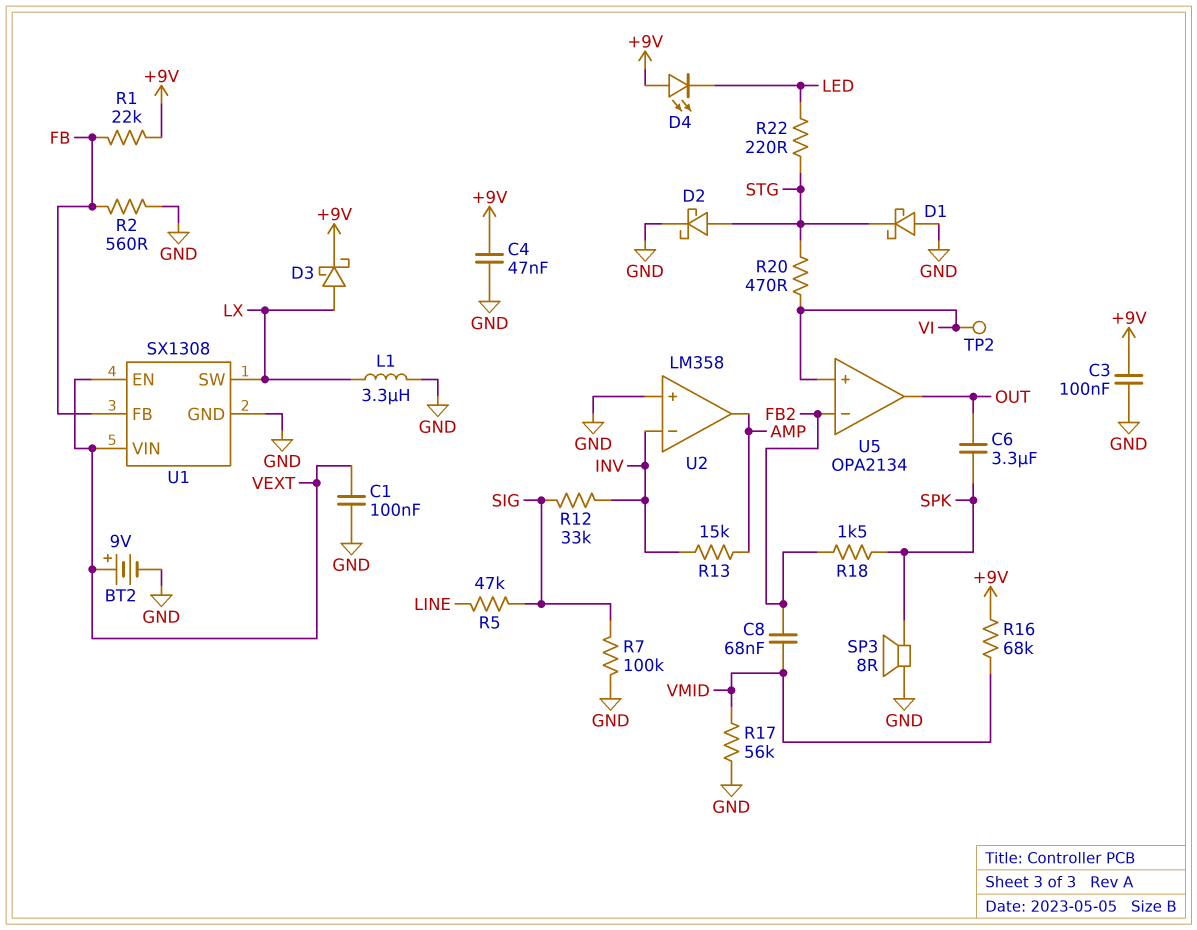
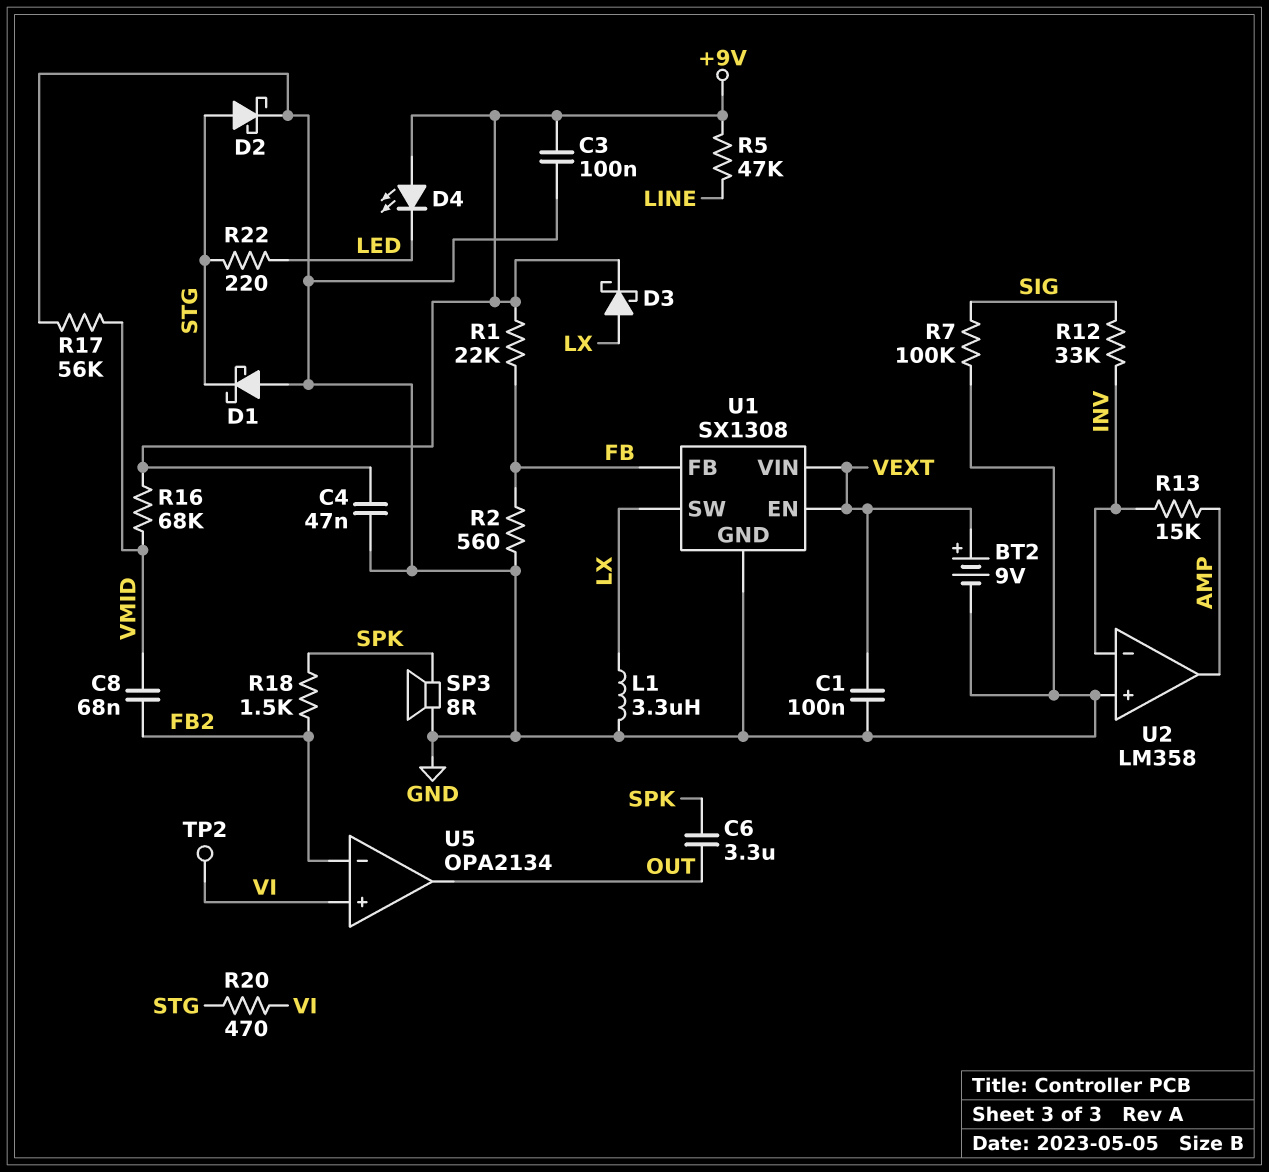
R5: 47k (LINE, SIG) -> 47k (+9V, LINE)

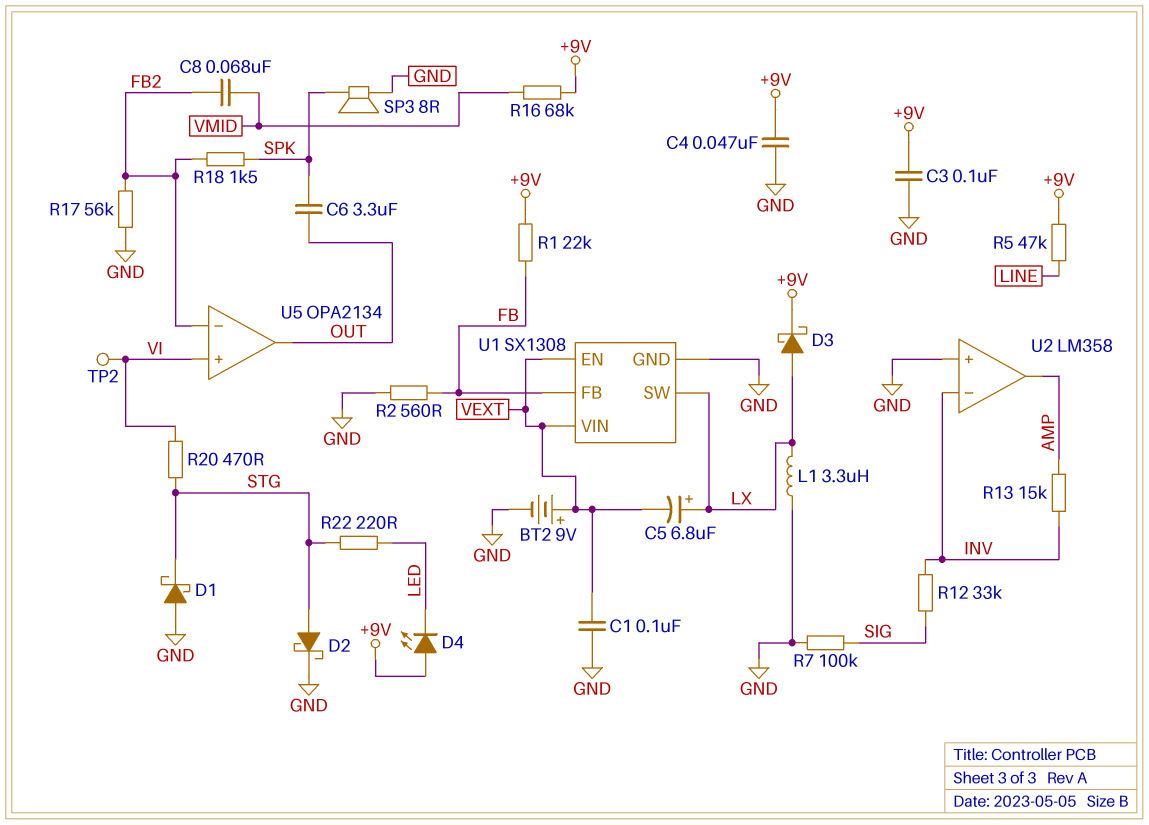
C5: none -> 6.8uF (plus LX, minus VEXT)
R17: 56k (GND, VMID) -> 56k (FB2, GND)

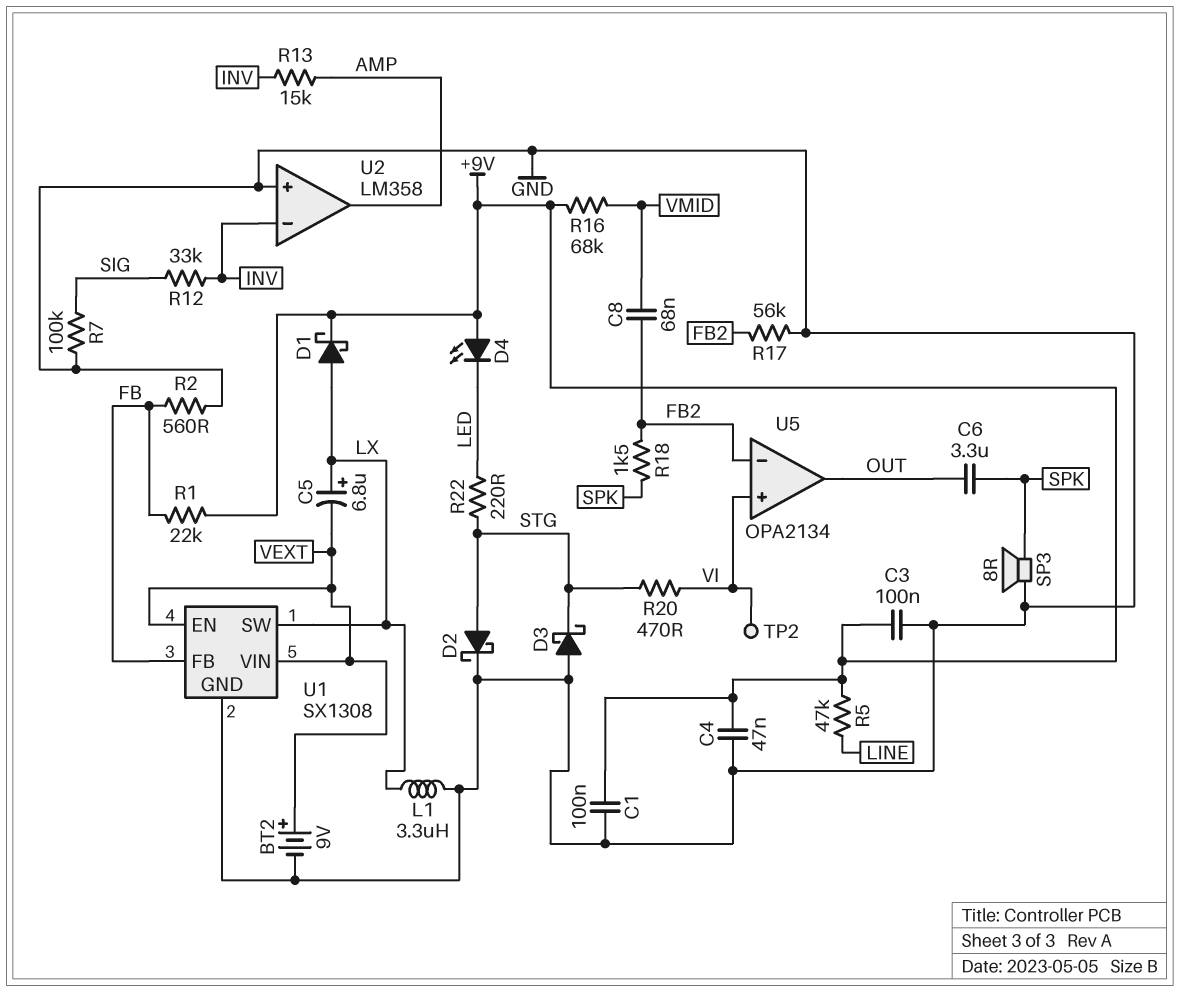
C1: 100nF (GND, VEXT) -> 100nF (+9V, GND)
D1: schottky (A GND, K STG) -> schottky (A LX, K +9V)
D3: schottky (A LX, K +9V) -> schottky (A GND, K STG)

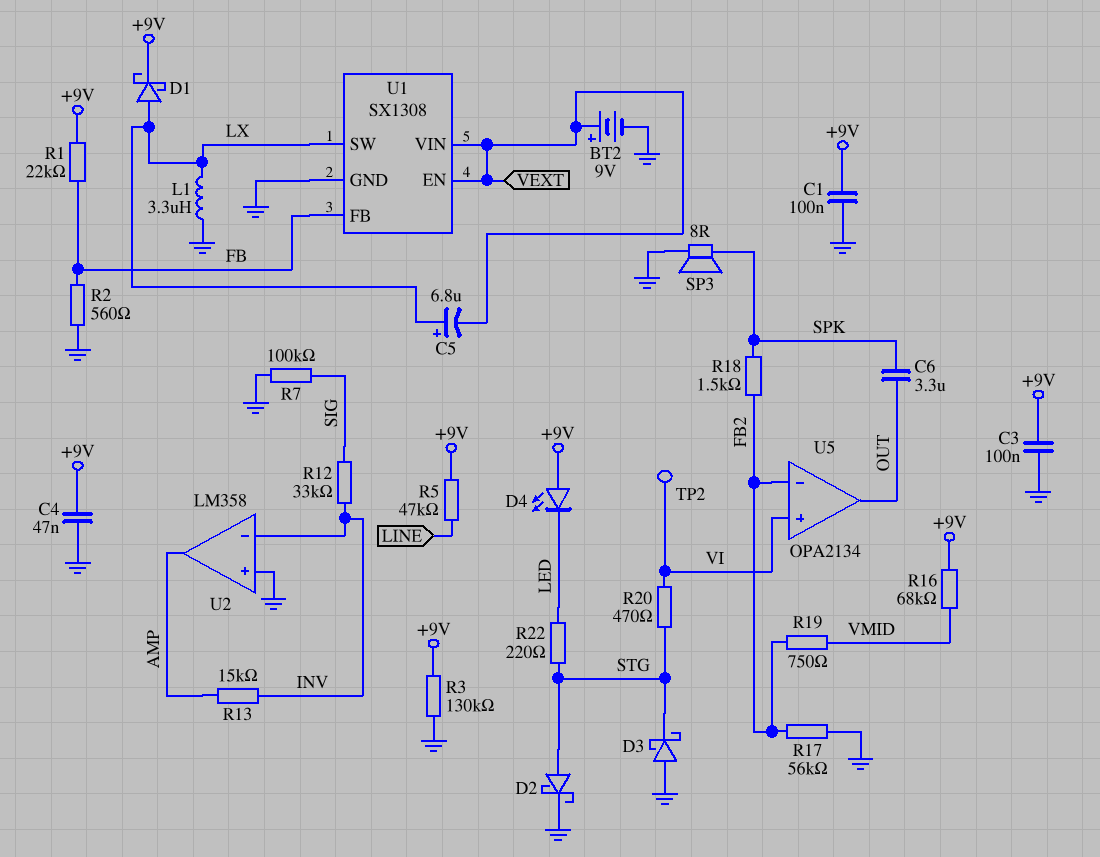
C8: 68nF (FB2, VMID) -> none
R3: none -> 130k (+9V, GND)
R19: none -> 750 (FB2, VMID)

